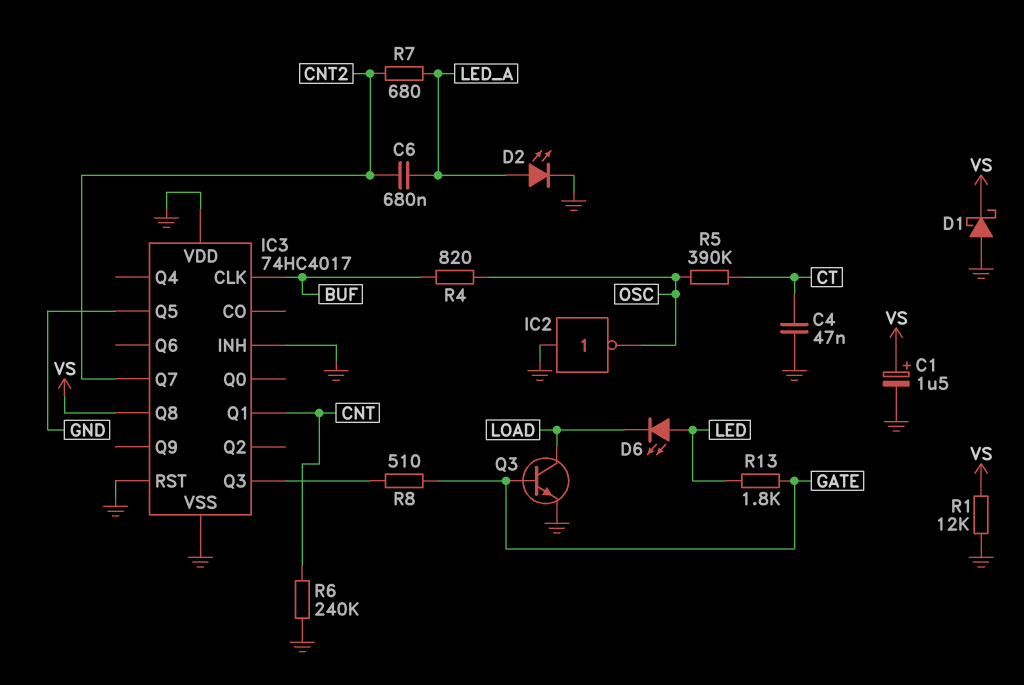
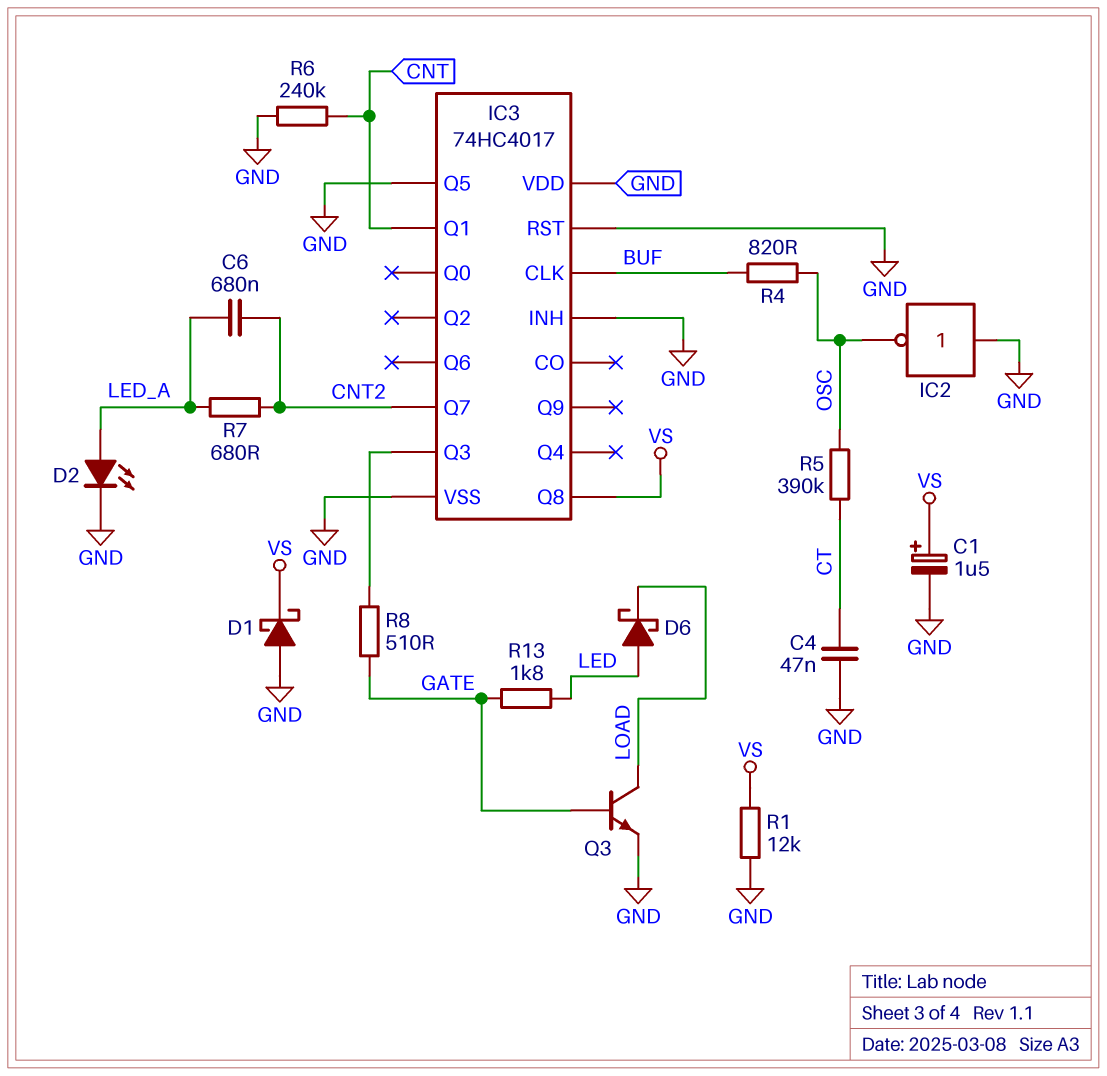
D6: LED (A LED, K LOAD) -> schottky (A LED, K LOAD)

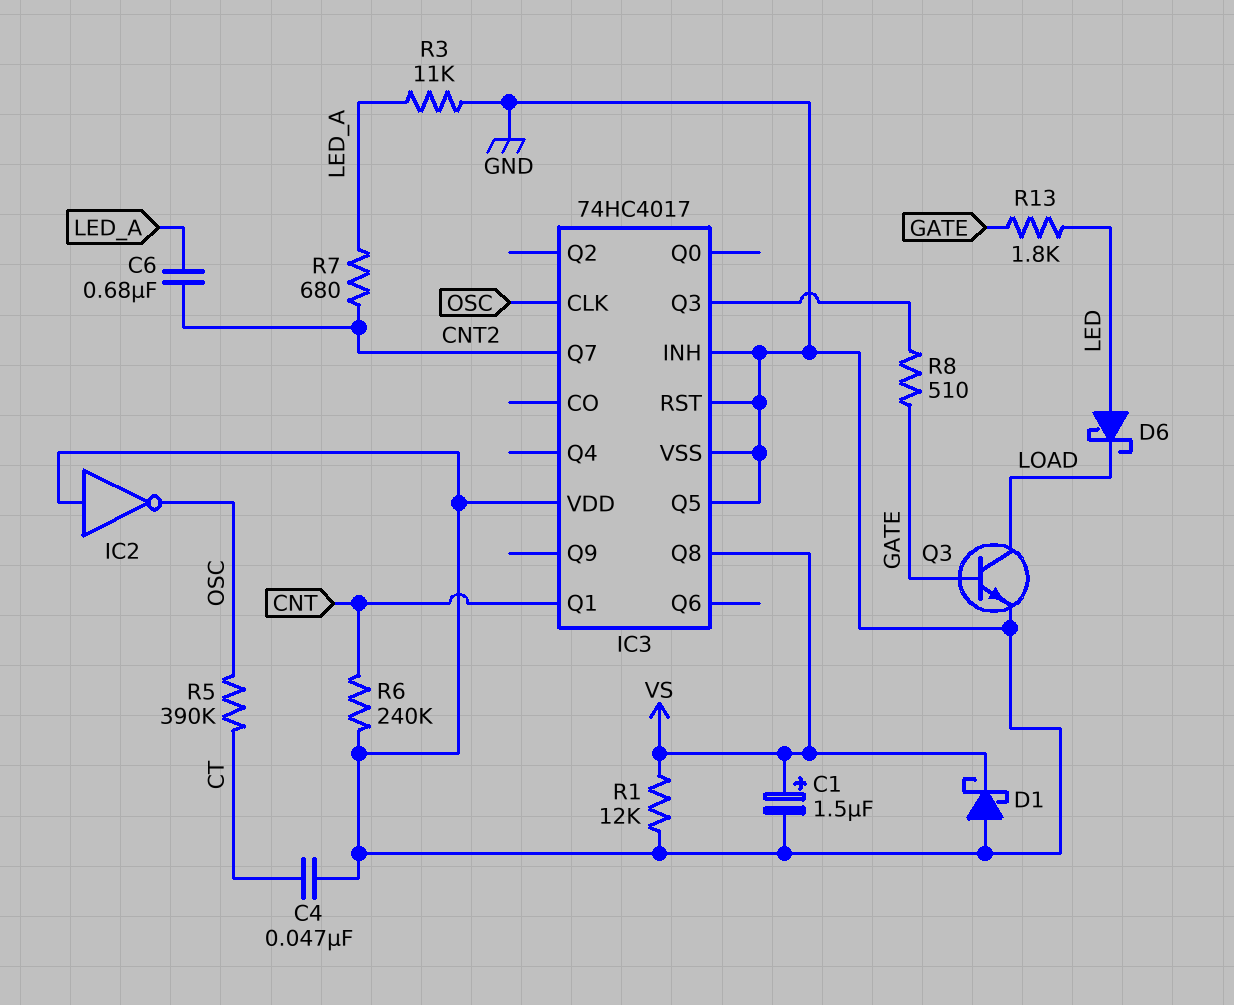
D2: LED (A LED_A, K GND) -> none
IC3 pin CLK: BUF -> OSC
R3: none -> 11k (GND, LED_A)
R4: 820 (BUF, OSC) -> none

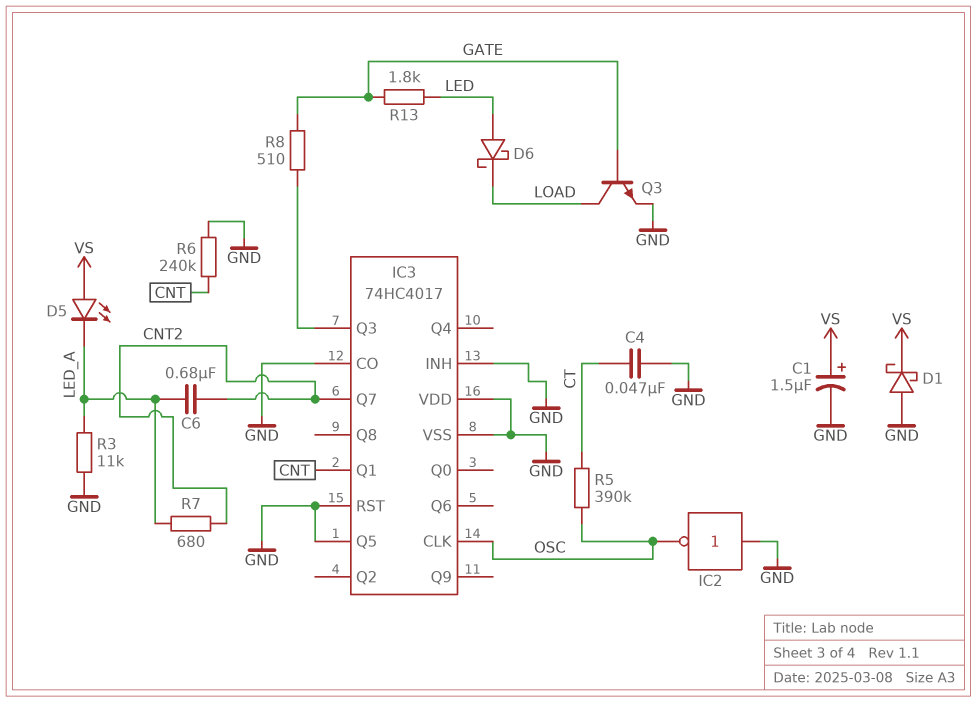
D5: none -> LED (A VS, K LED_A)
IC3 pin CO: none -> GND
IC3 pin Q8: VS -> none
R1: 12k (GND, VS) -> none

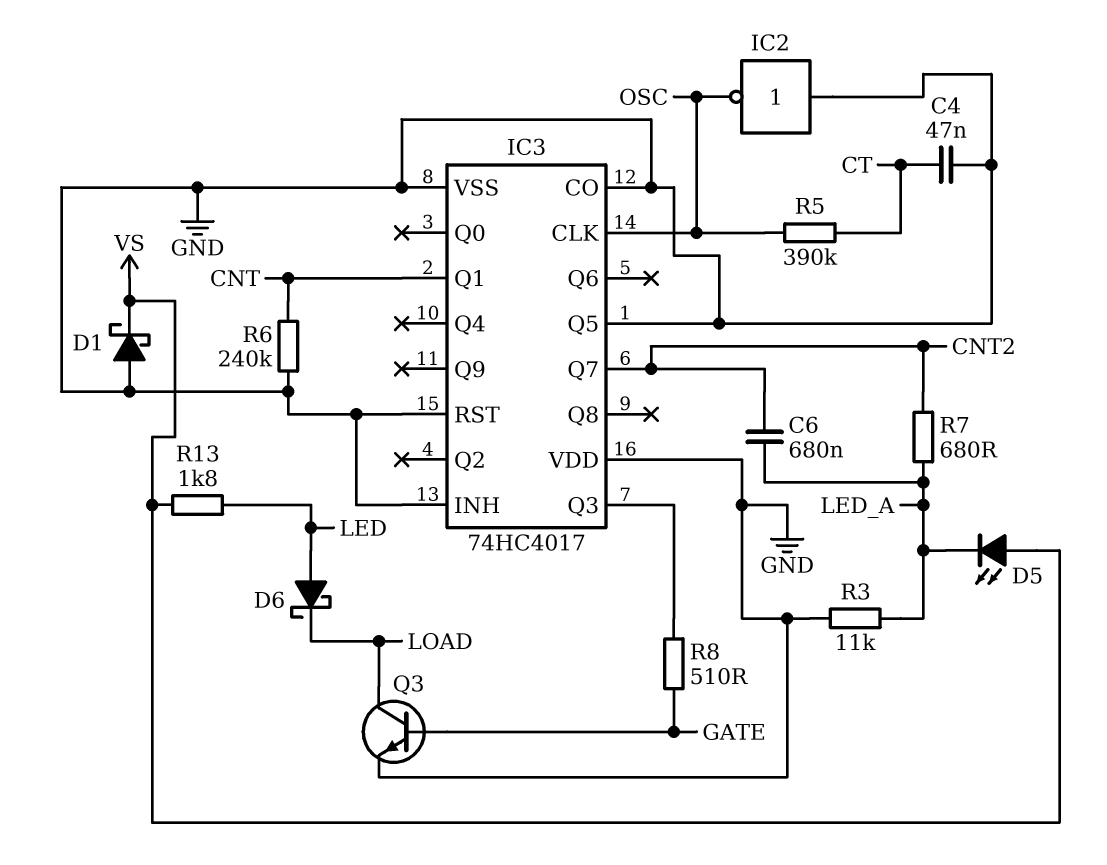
C1: 1.5uF (plus VS, minus GND) -> none
R13: 1.8k (GATE, LED) -> 1.8k (LED, VS)

